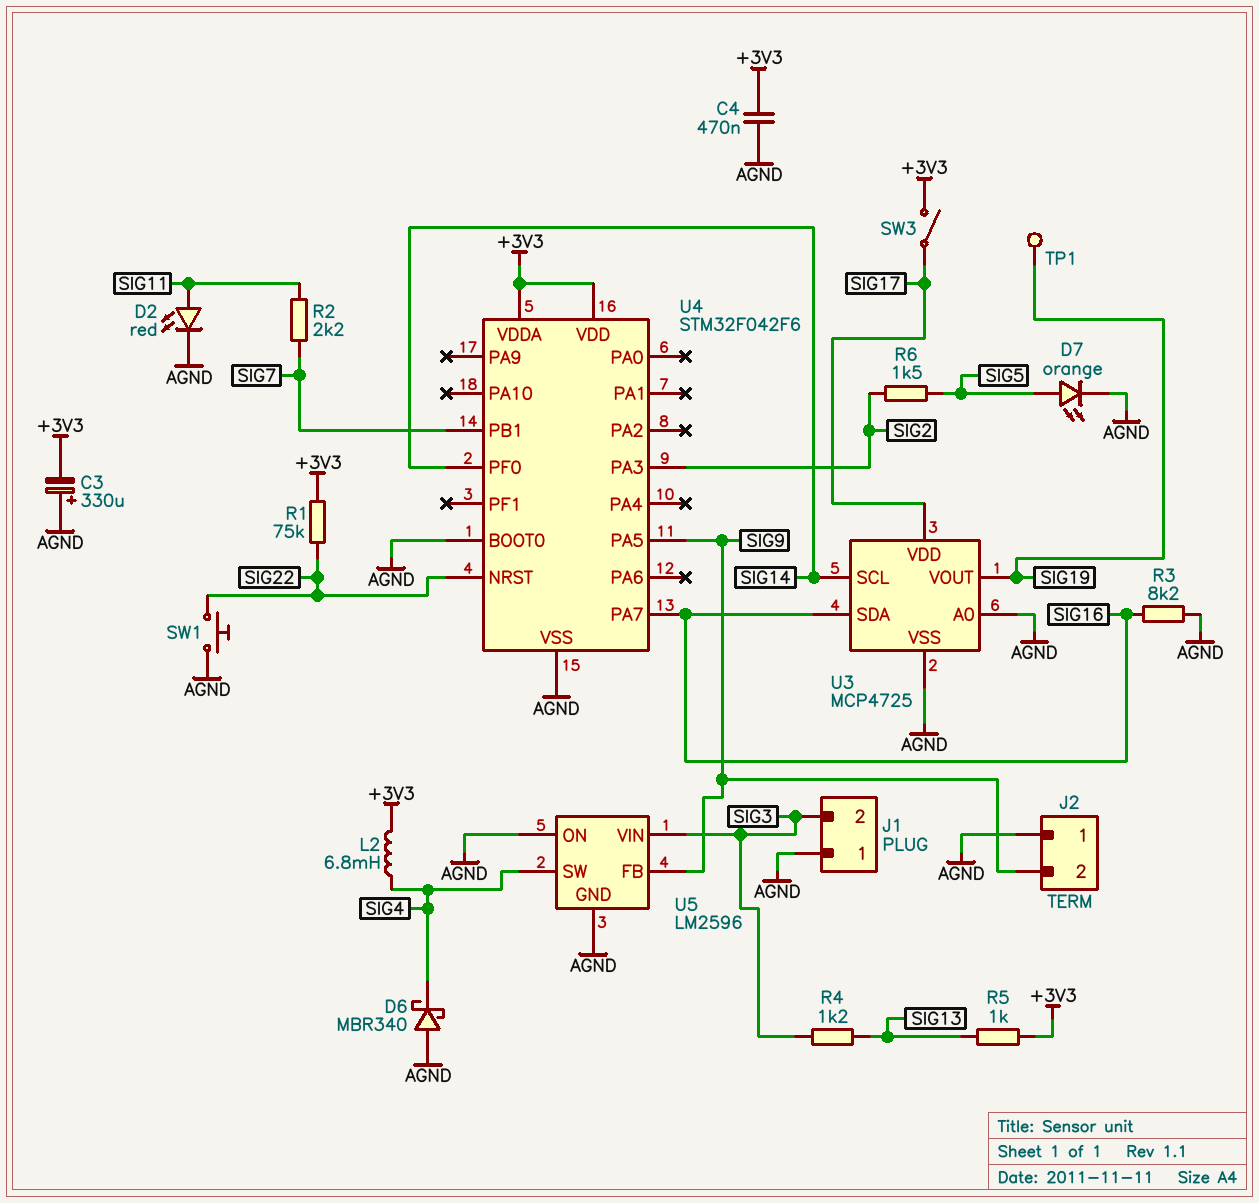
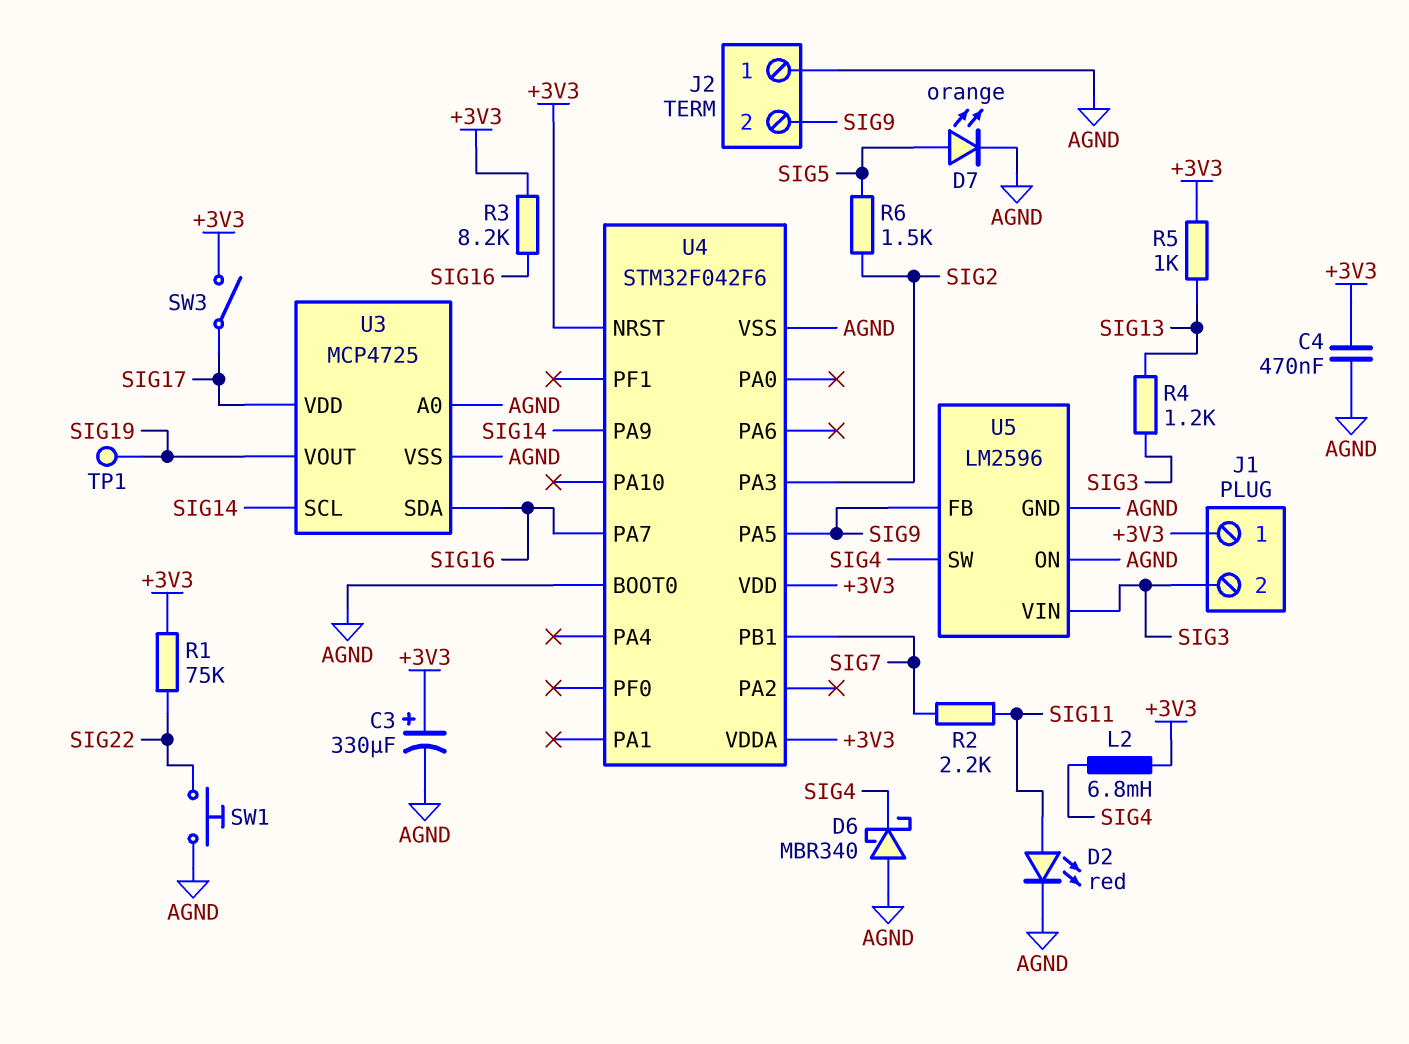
C3: 330uF (plus AGND, minus +3V3) -> 330uF (plus +3V3, minus AGND)
J1 pin 1: AGND -> +3V3
R3: 8.2k (AGND, SIG16) -> 8.2k (+3V3, SIG16)
U4 pin NRST: SIG22 -> +3V3
U4 pin PA9: none -> SIG14
U4 pin PF0: SIG14 -> none

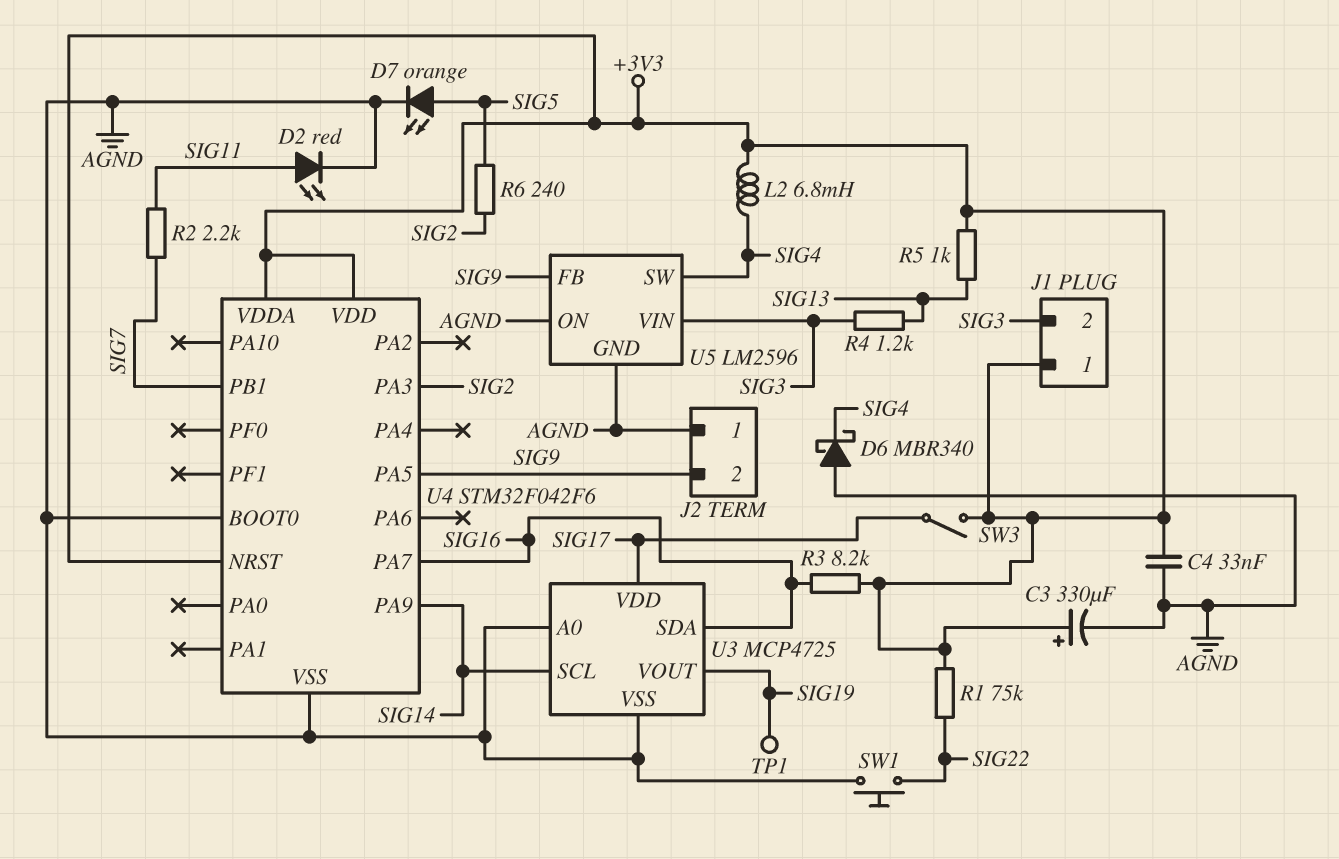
C4: 470nF (+3V3, AGND) -> 33nF (+3V3, AGND)
R6: 1.5k (SIG2, SIG5) -> 240 (SIG2, SIG5)

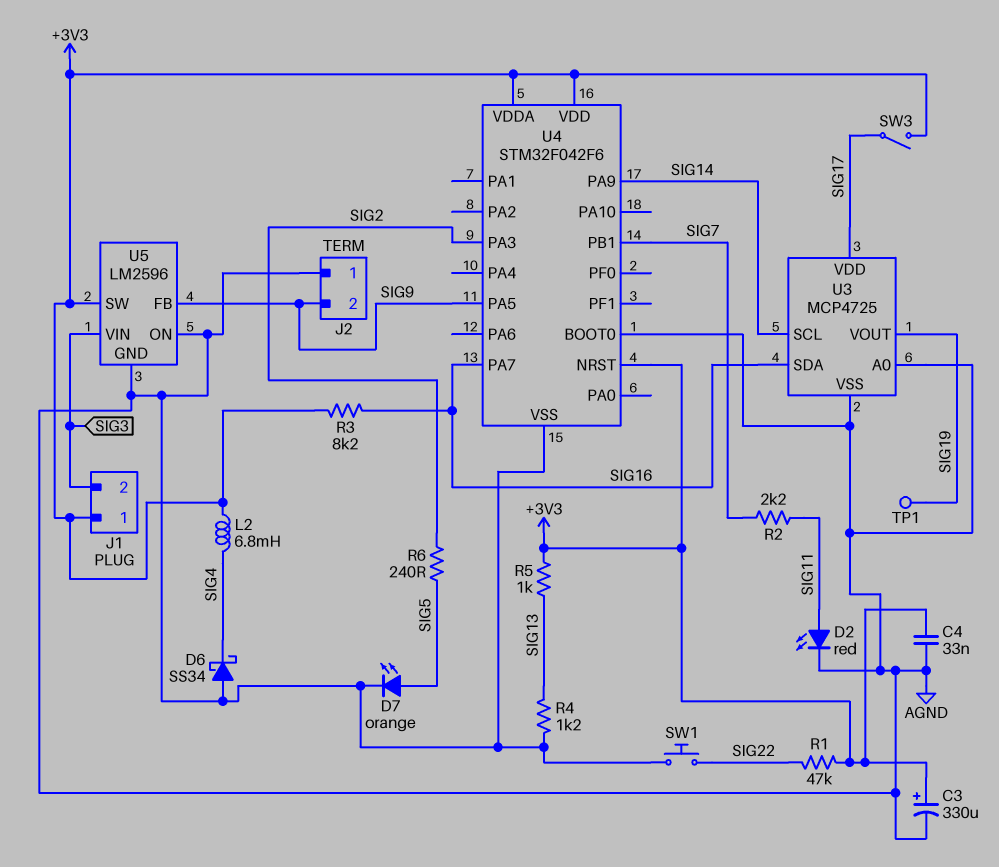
D6: schottky MBR340 (A AGND, K SIG4) -> schottky SS34 (A AGND, K SIG4)
R1: 75k (+3V3, SIG22) -> 47k (+3V3, SIG22)
R4: 1.2k (SIG3, SIG13) -> 1.2k (AGND, SIG13)
U5 pin SW: SIG4 -> +3V3

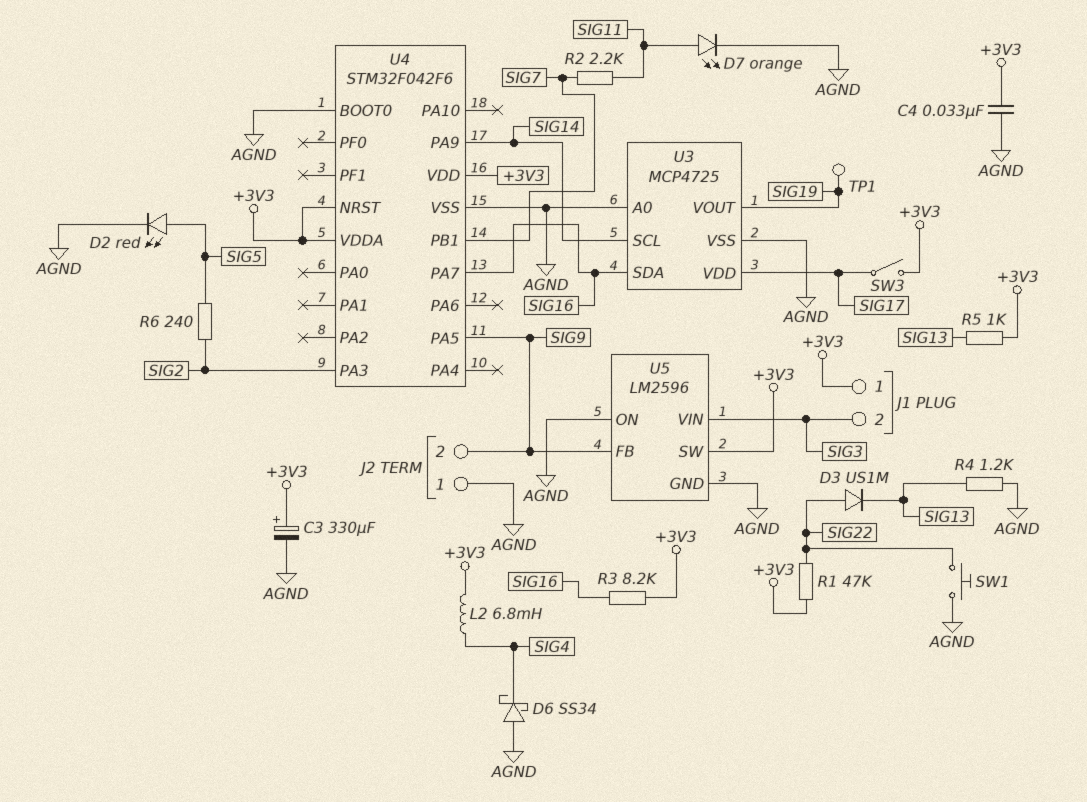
D2: LED red (A SIG11, K AGND) -> LED red (A SIG5, K AGND)
D3: none -> diode US1M (A SIG22, K SIG13)
D7: LED orange (A SIG5, K AGND) -> LED orange (A SIG11, K AGND)

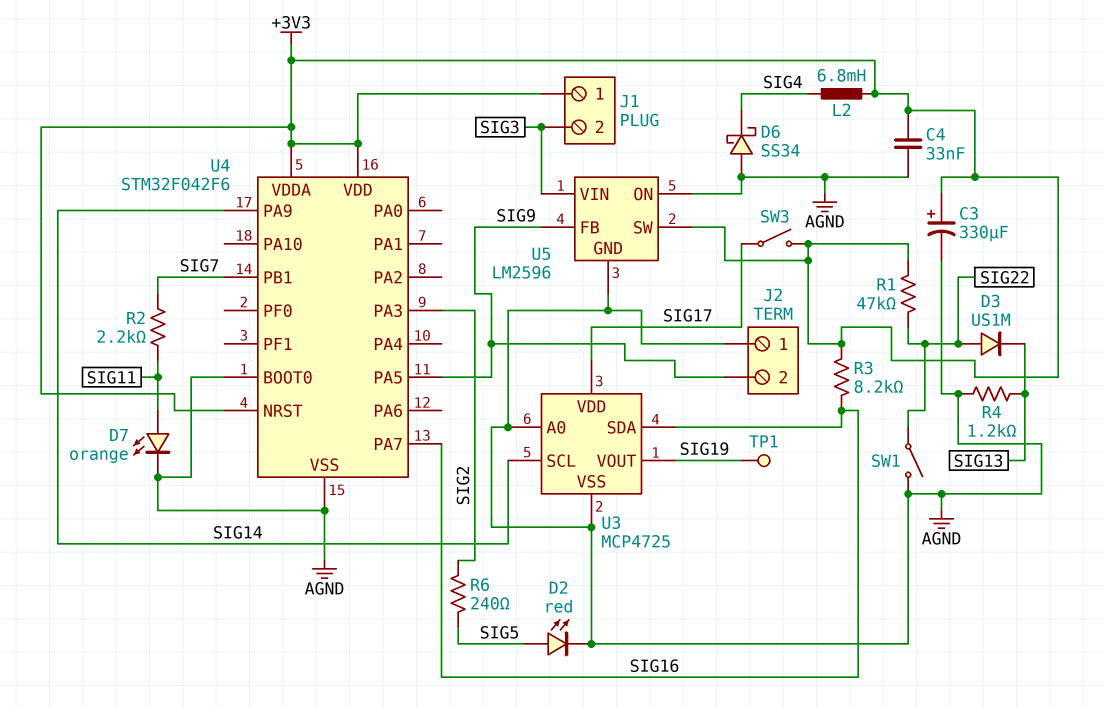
R5: 1k (+3V3, SIG13) -> none
SW1: button (AGND, SIG22) -> switch (AGND, SIG22)

